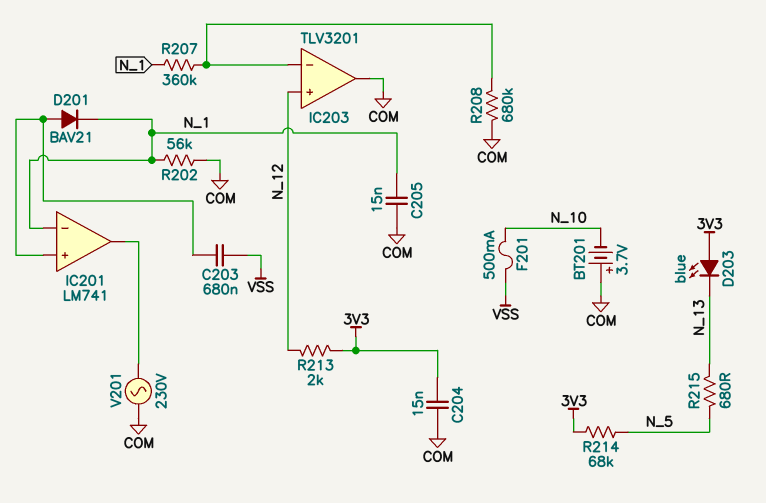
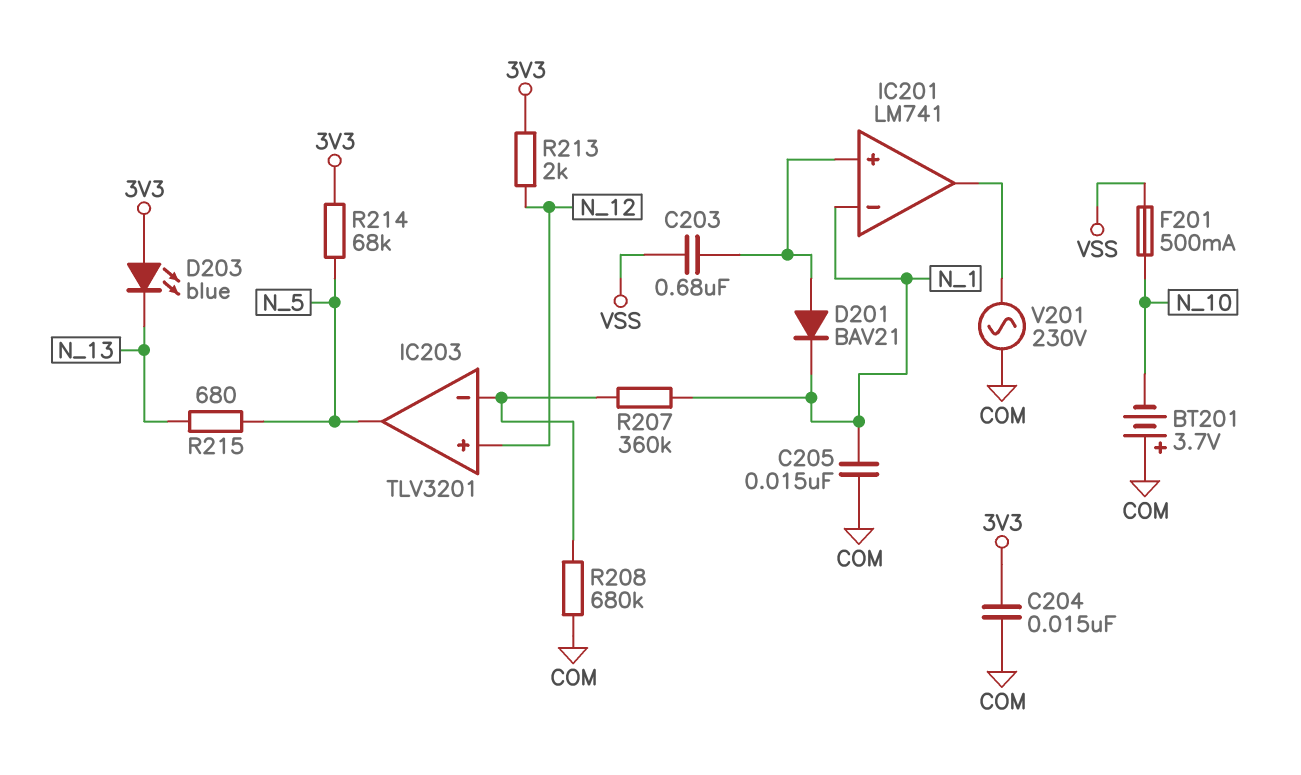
IC203 pin out: COM -> N_5
R202: 56k (COM, N_1) -> none

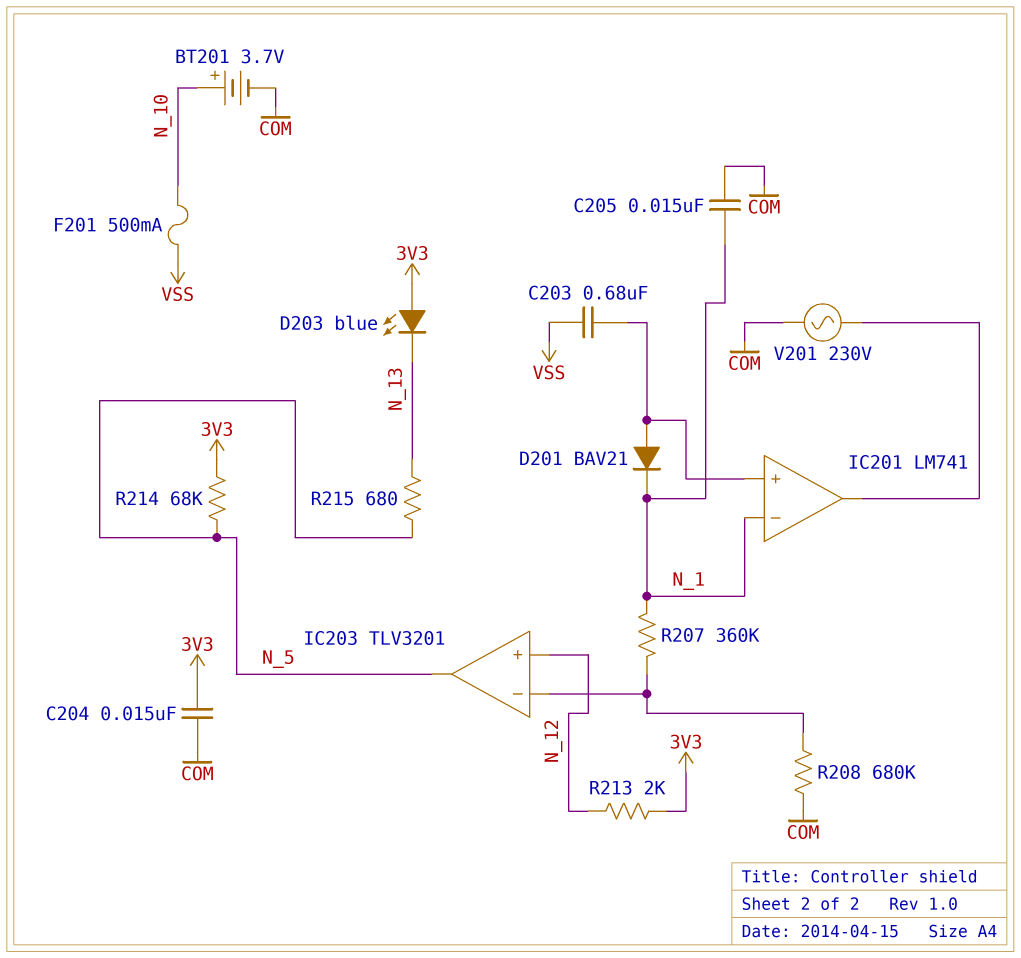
BT201: 3.7V (plus COM, minus N_10) -> 3.7V (plus N_10, minus COM)

